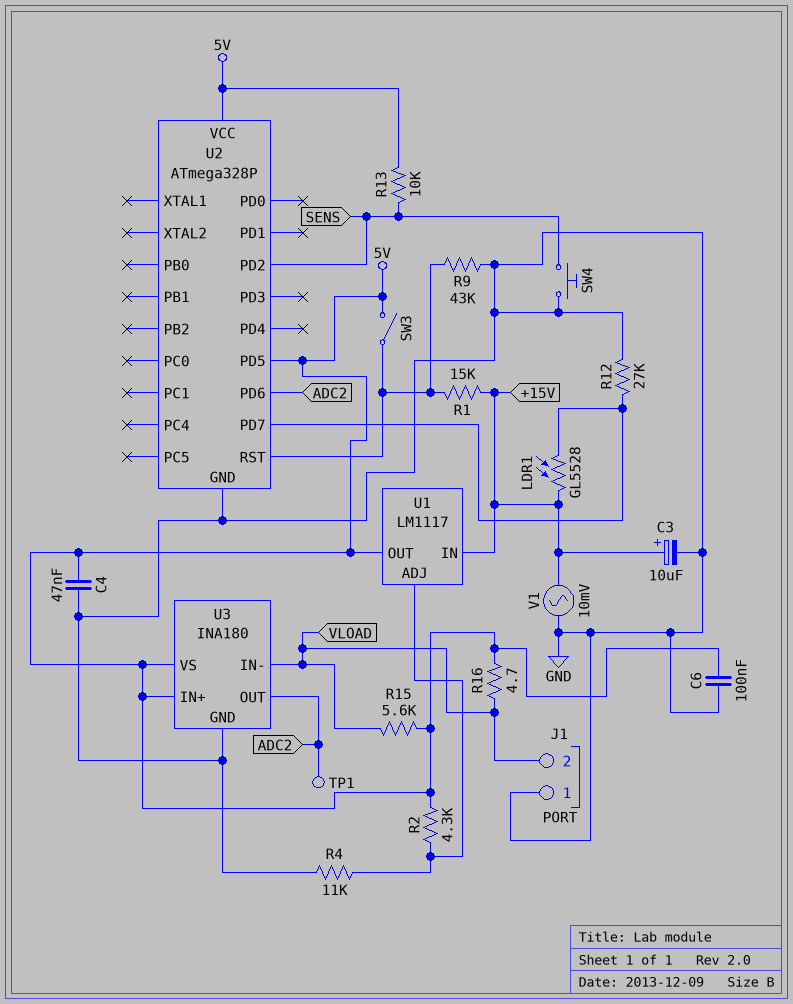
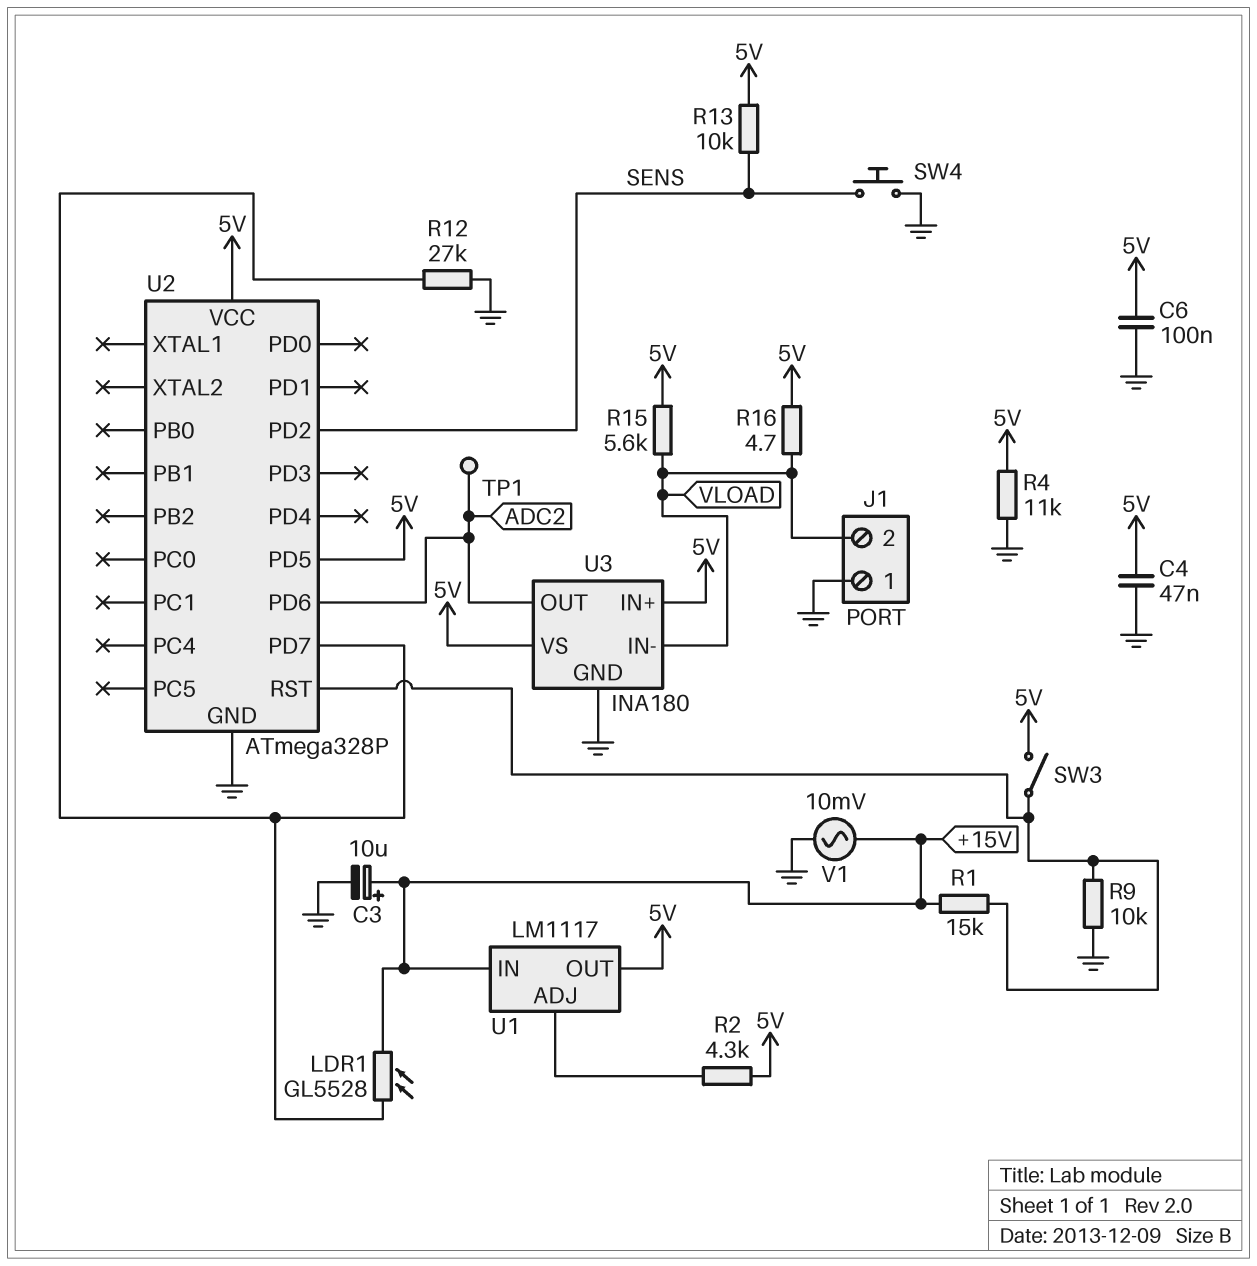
R4: 11k (GND, U1/ADJ) -> 11k (5V, GND)
R9: 43k (GND, U2/RST) -> 10k (GND, U2/RST)

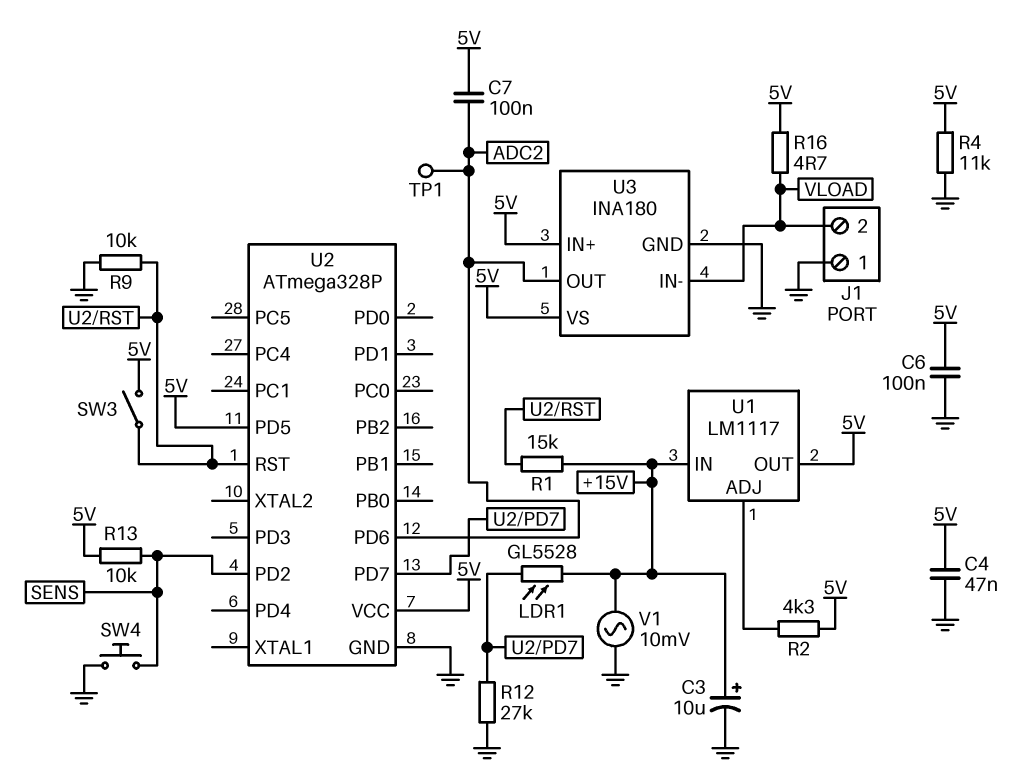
C7: none -> 100nF (5V, ADC2)
R15: 5.6k (5V, VLOAD) -> none

